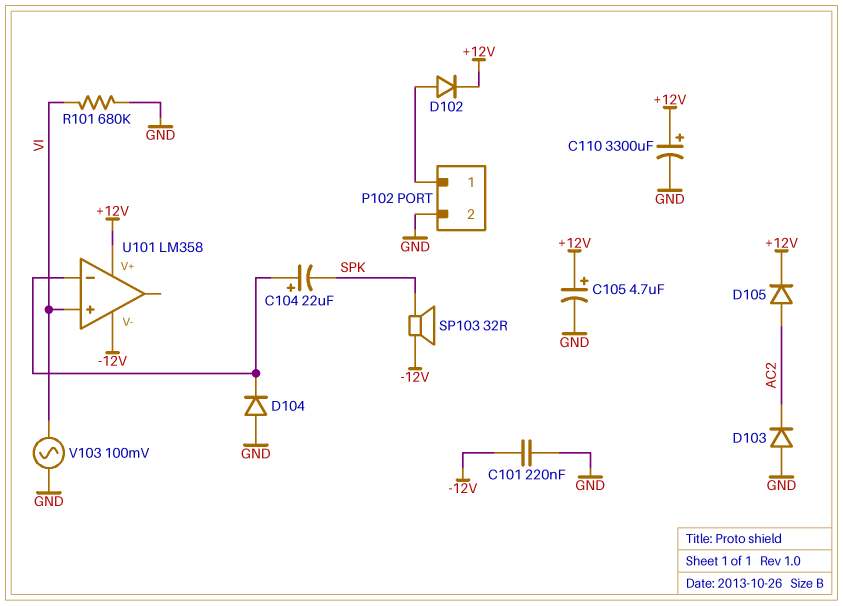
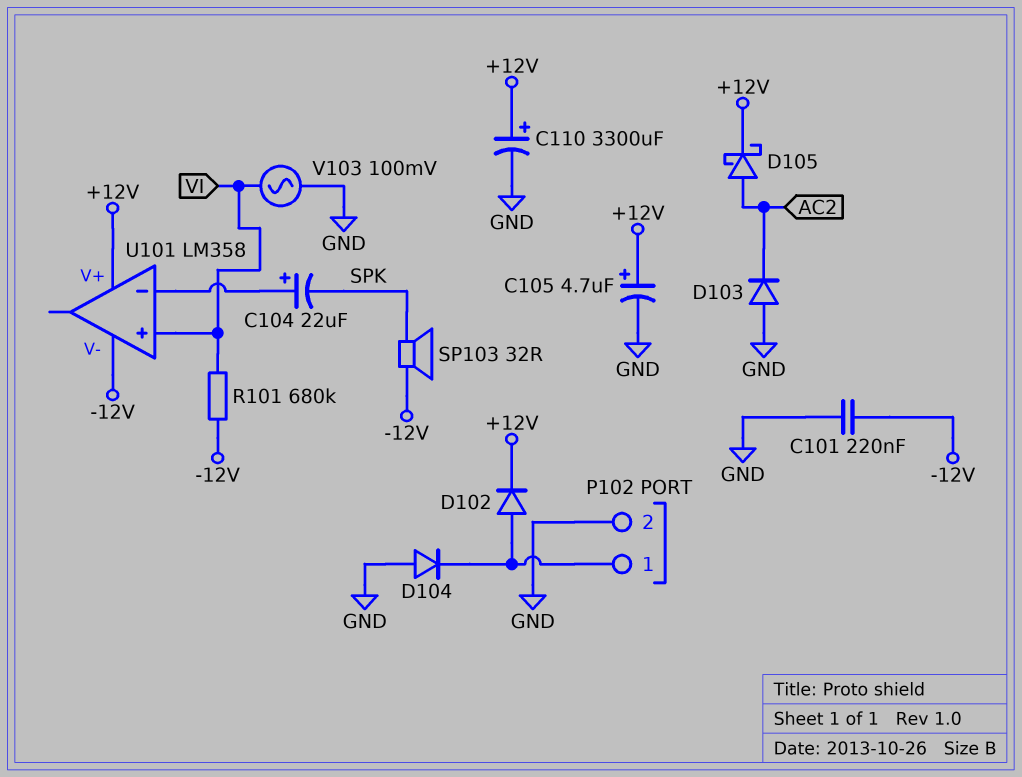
D104: diode (A GND, K U101/in-) -> diode (A GND, K P102/1)
D105: diode (A AC2, K +12V) -> schottky (A AC2, K +12V)
R101: 680k (GND, VI) -> 680k (-12V, VI)

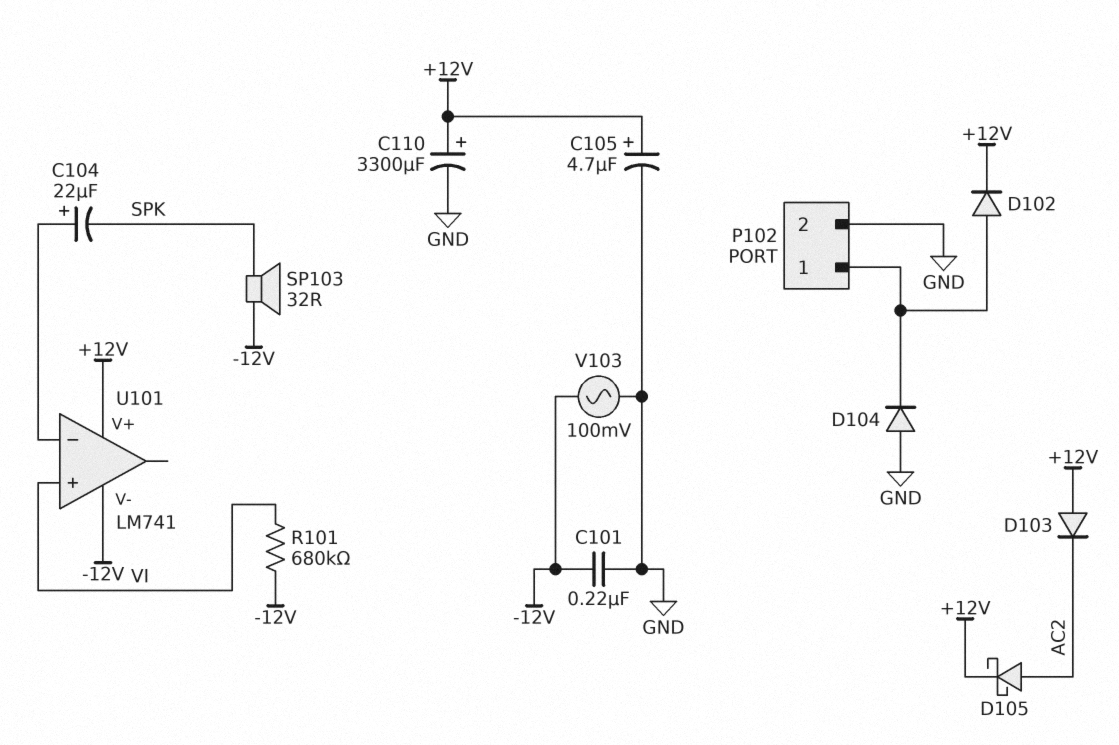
D103: diode (A GND, K AC2) -> diode (A +12V, K AC2)
U101: LM358 -> LM741
V103: AC 100mV (GND, VI) -> AC 100mV (-12V, GND)

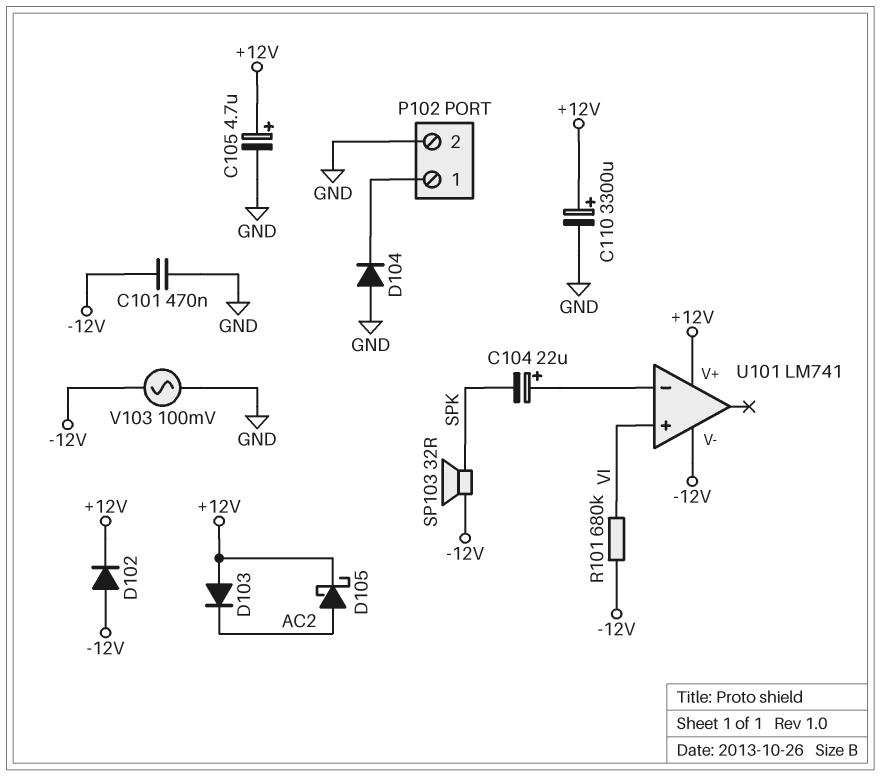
C101: 220nF (-12V, GND) -> 470nF (-12V, GND)
D102: diode (A P102/1, K +12V) -> diode (A -12V, K +12V)

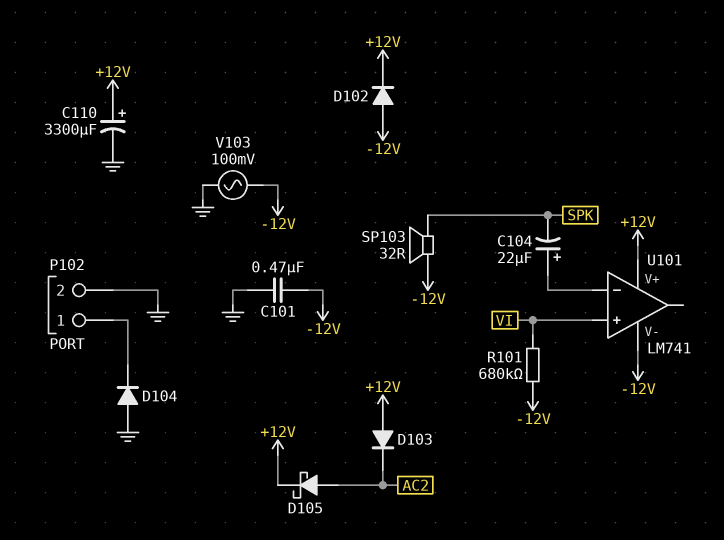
C105: 4.7uF (plus +12V, minus GND) -> none

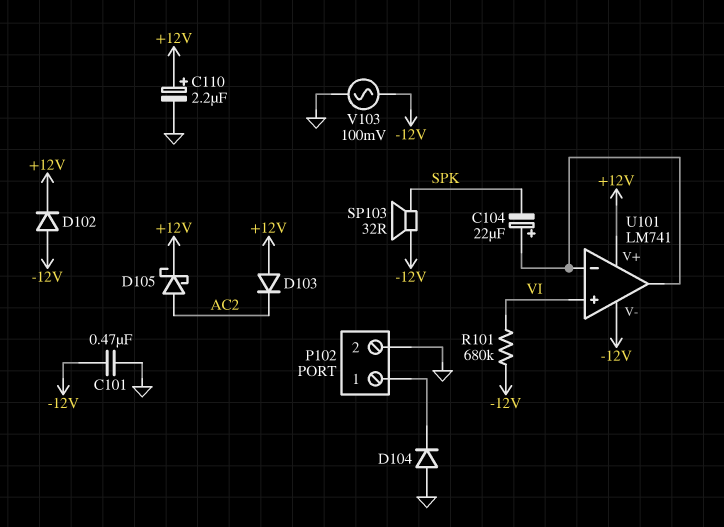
C110: 3300uF (plus +12V, minus GND) -> 2.2uF (plus +12V, minus GND)
U101 pin out: none -> U101/in-

